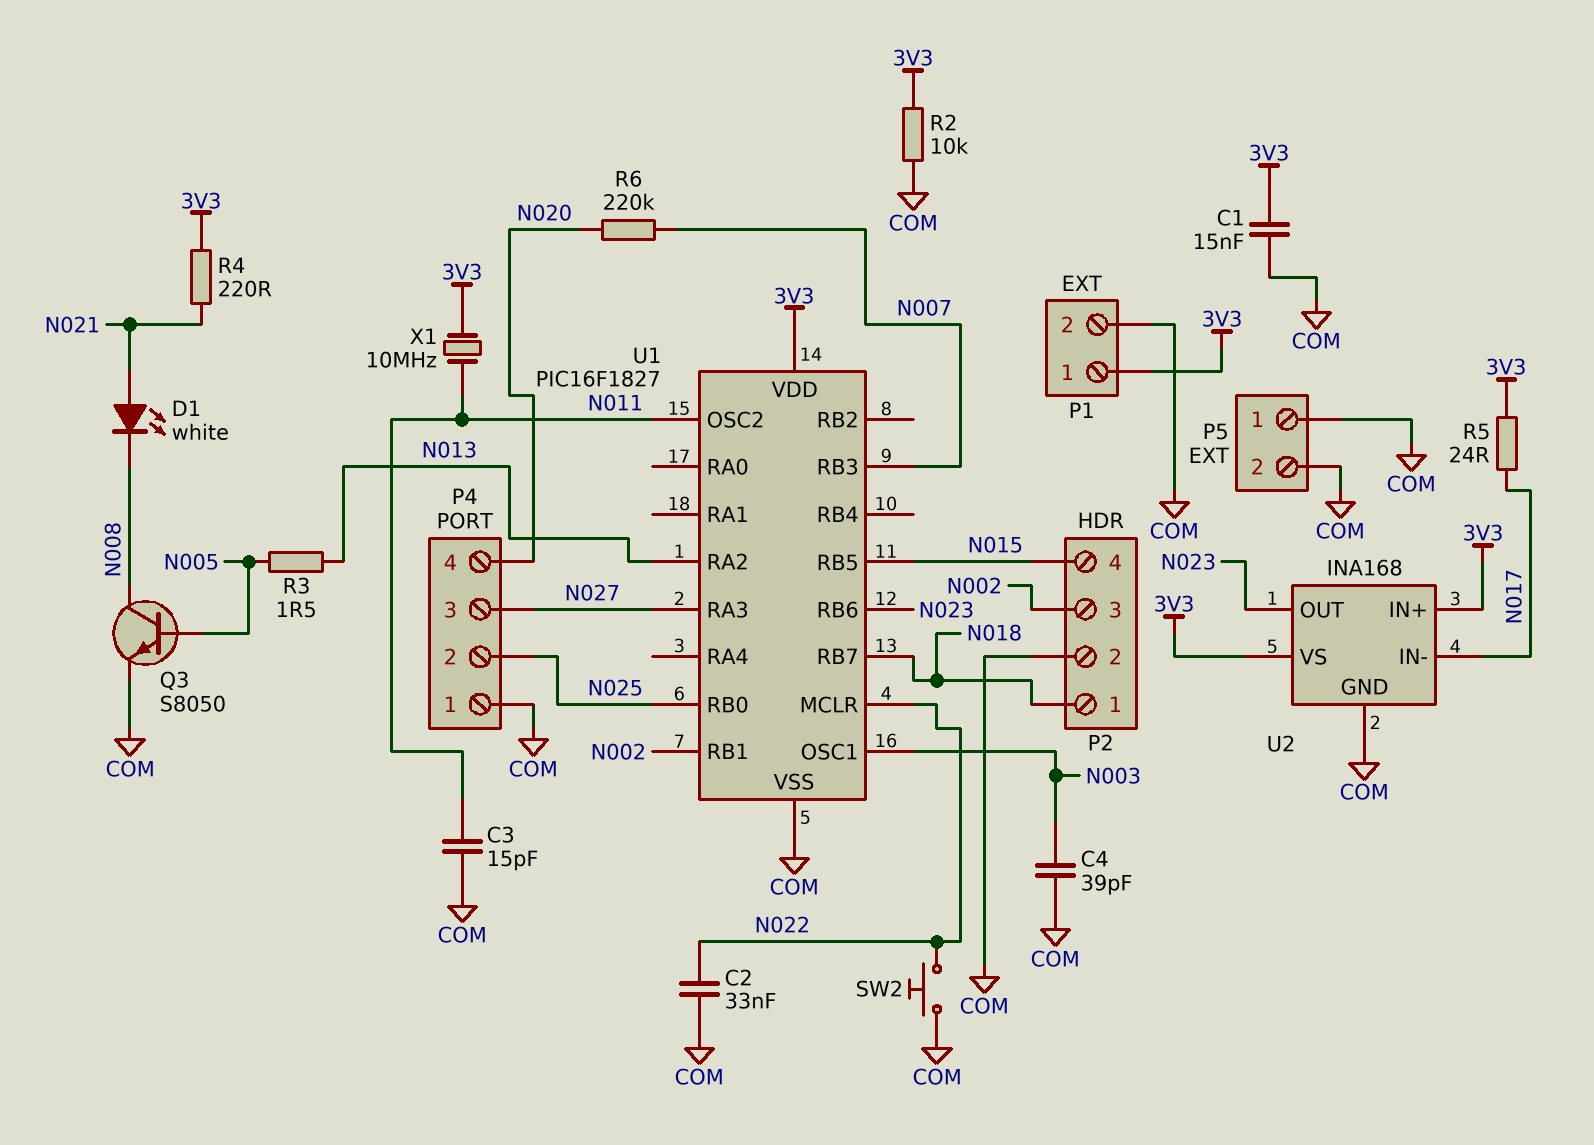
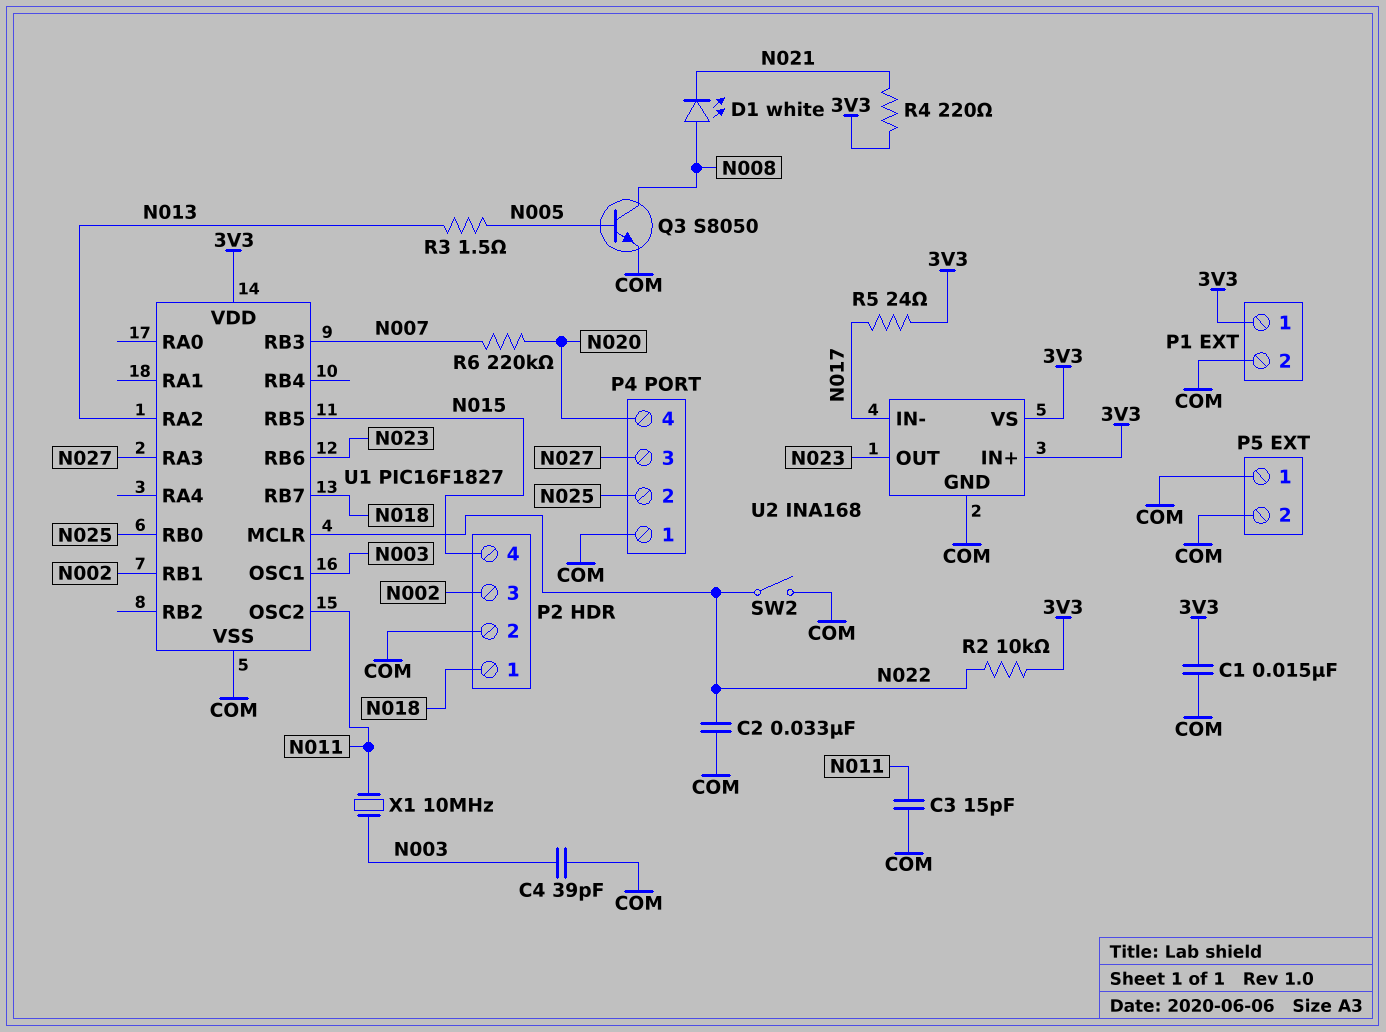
D1: LED white (A N021, K N008) -> LED white (A N008, K N021)
R2: 10k (3V3, COM) -> 10k (3V3, N022)
SW2: button (COM, N022) -> switch (COM, N022)
X1: 10MHz (3V3, N011) -> 10MHz (N003, N011)

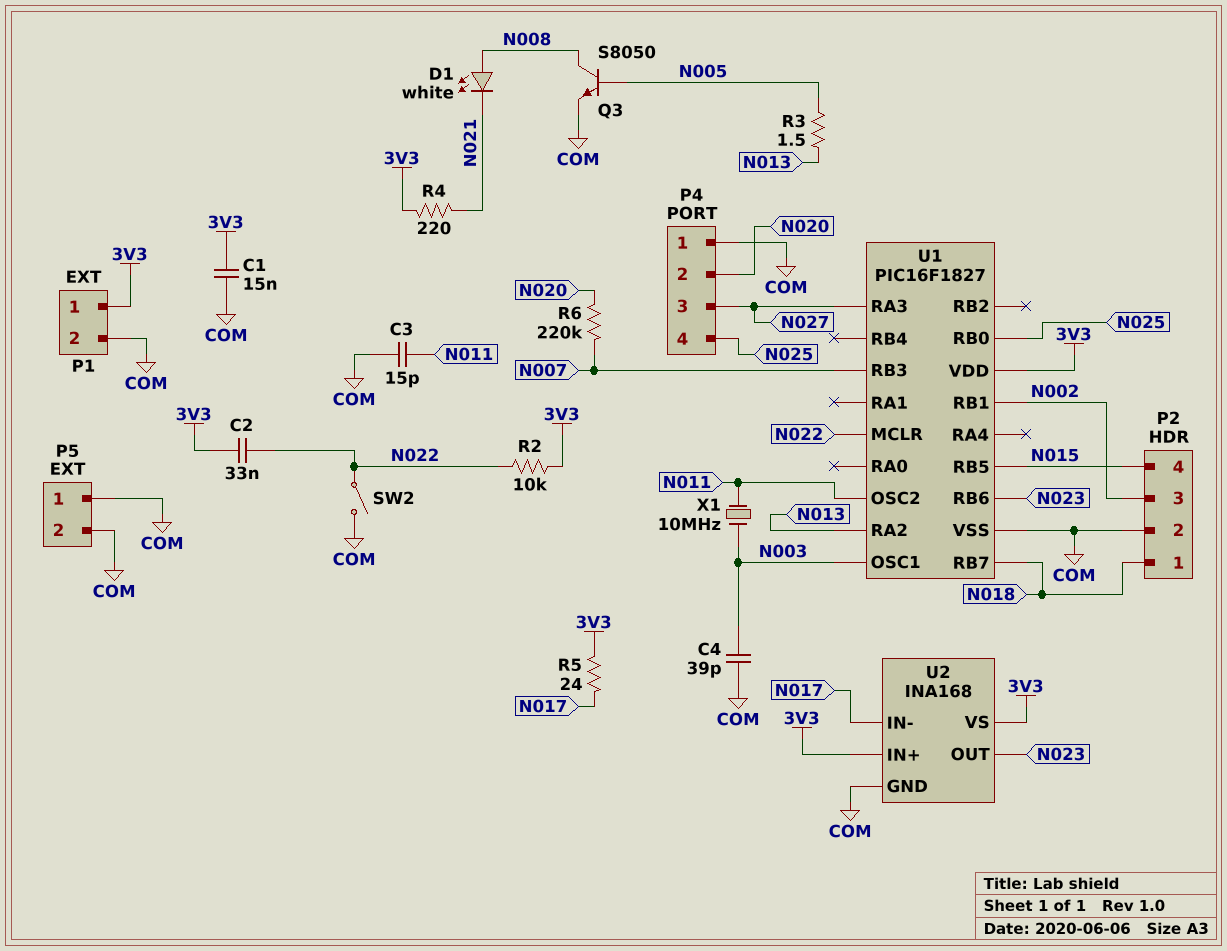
C2: 33nF (COM, N022) -> 33nF (3V3, N022)
P4 pin 2: N025 -> N020
P4 pin 4: N020 -> N025

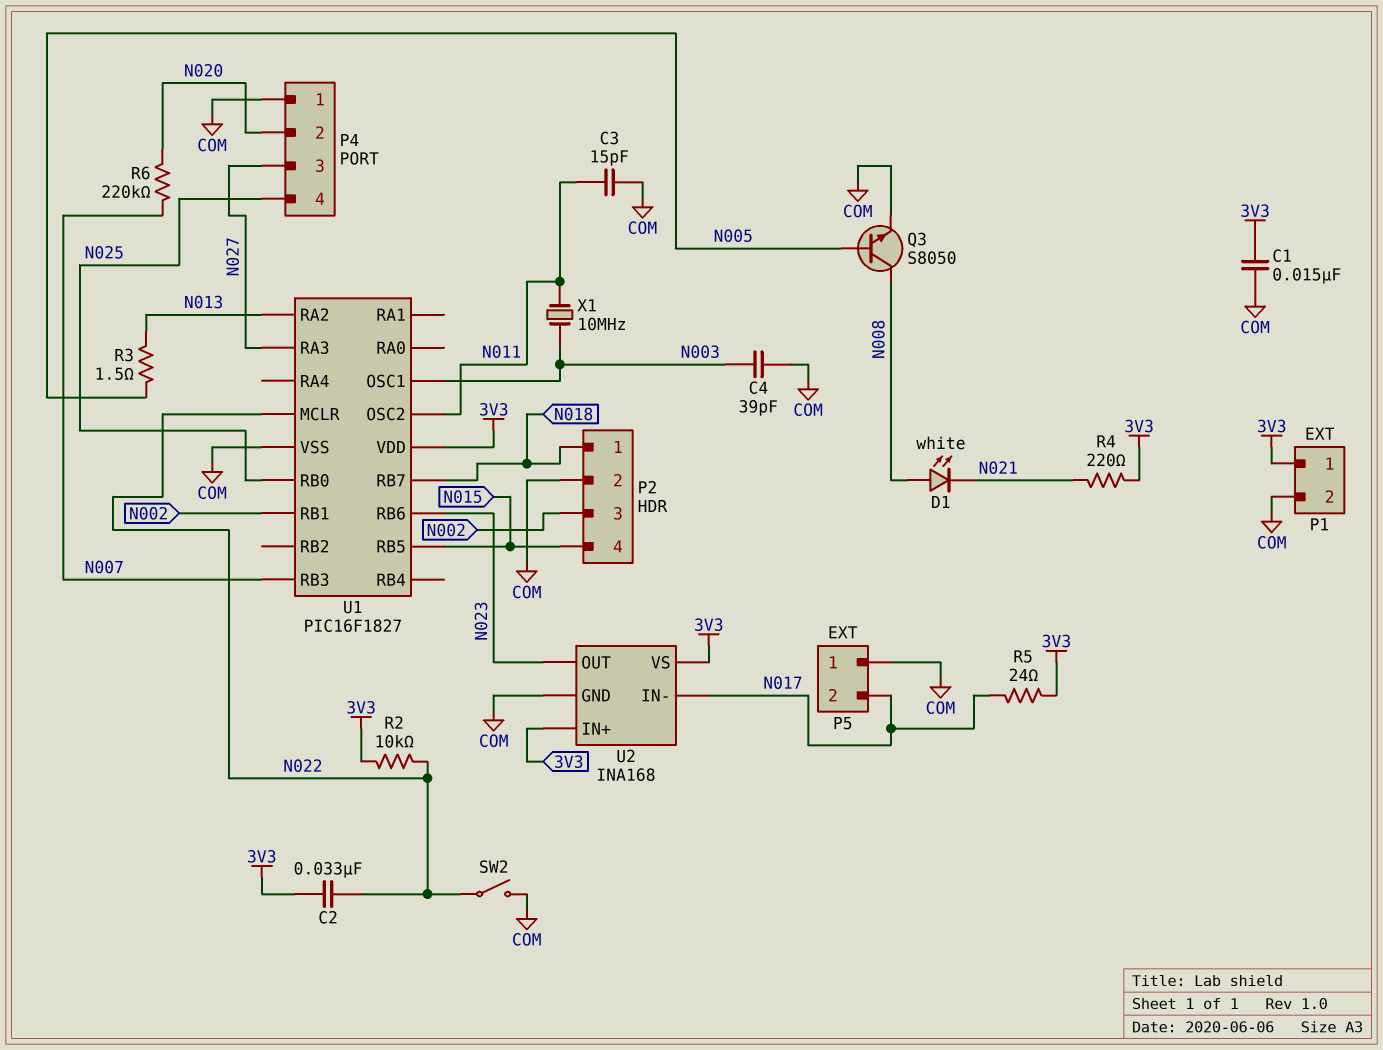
P5 pin 2: COM -> N017

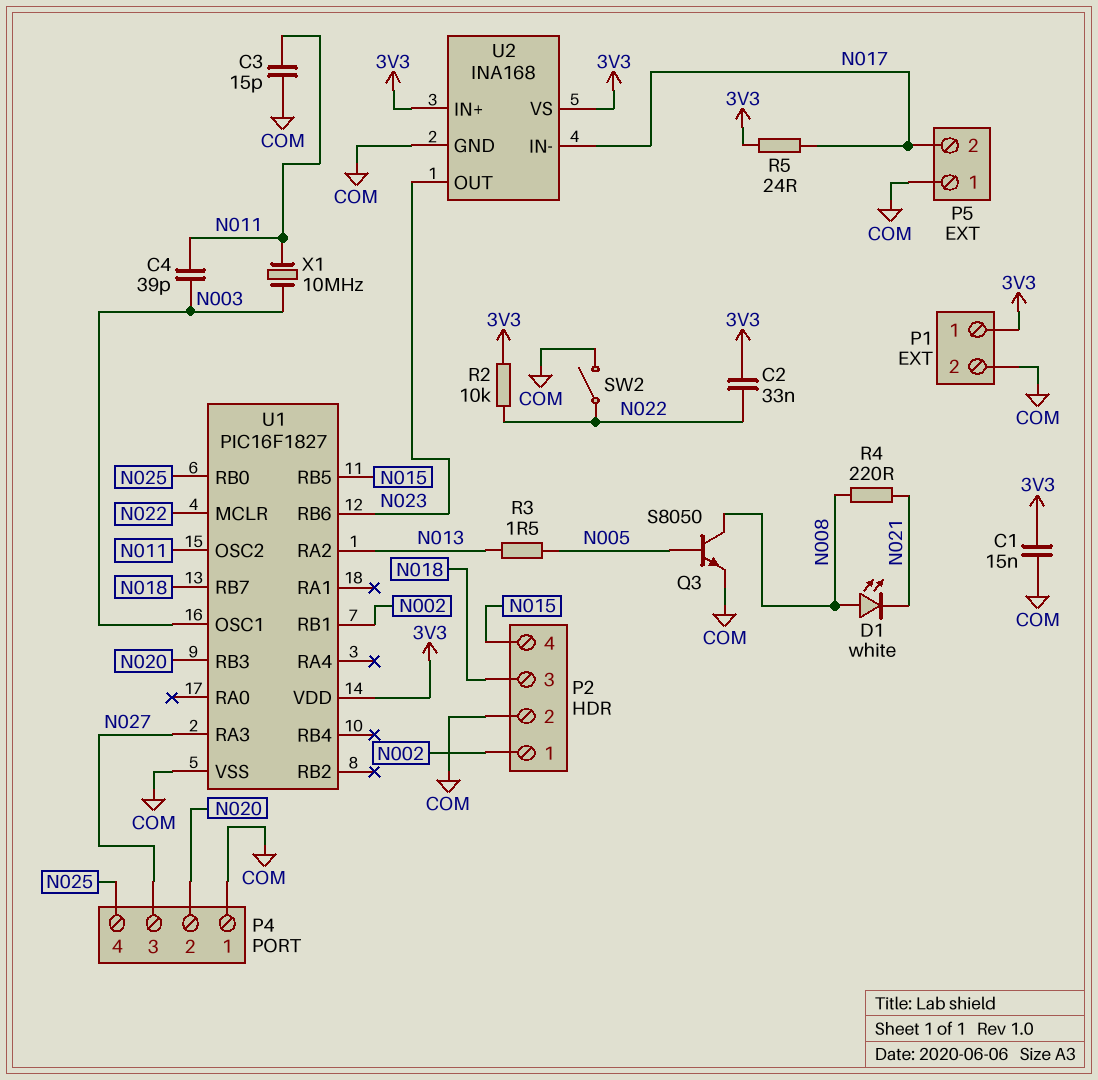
C4: 39pF (COM, N003) -> 39pF (N003, N011)
P2 pin 1: N018 -> N002
P2 pin 3: N002 -> N018
R4: 220 (3V3, N021) -> 220 (N008, N021)
R6: 220k (N007, N020) -> none
U1 pin RB3: N007 -> N020

